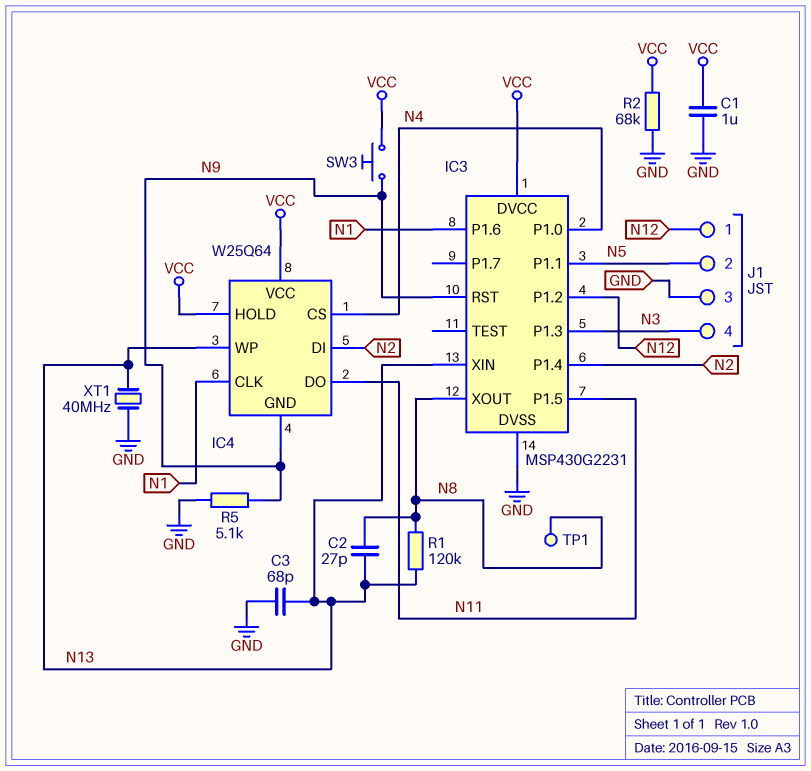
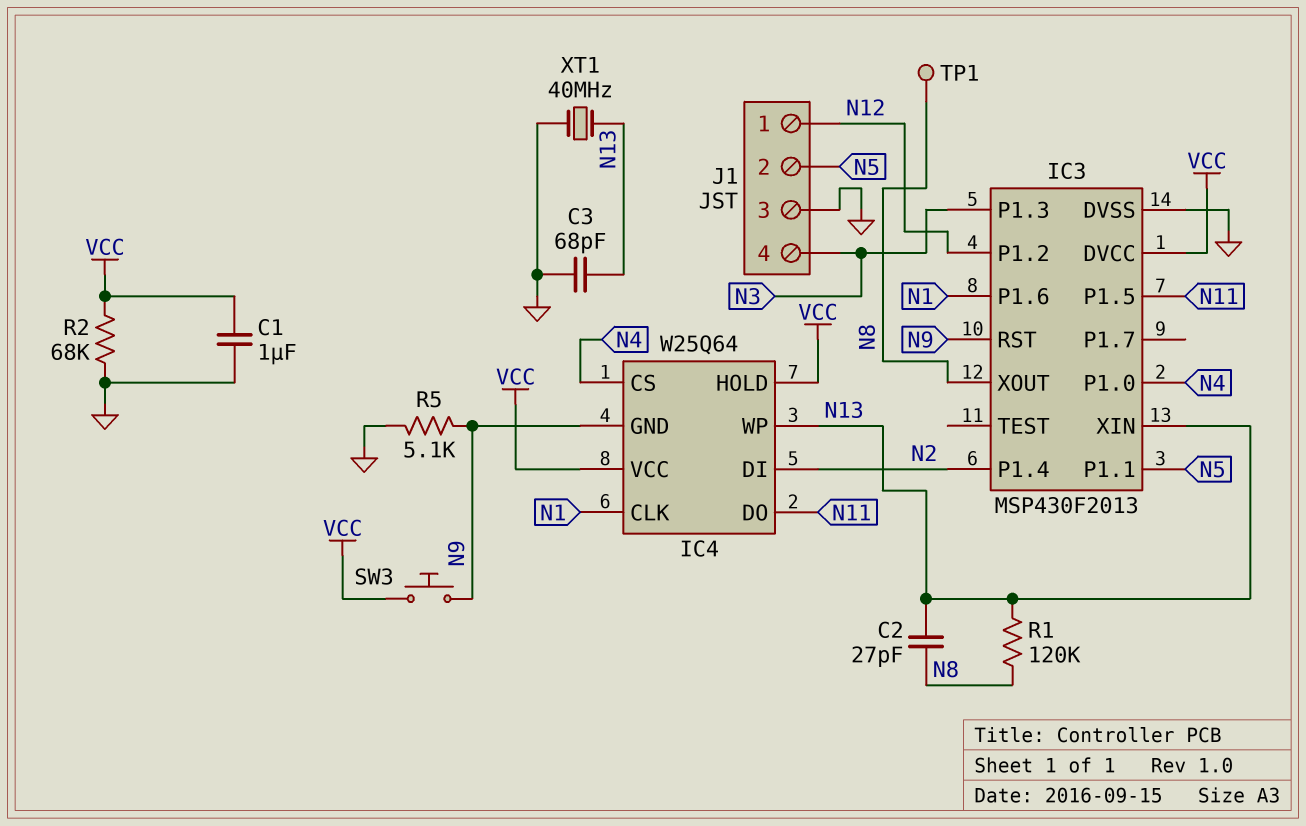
IC3: MSP430G2231 -> MSP430F2013

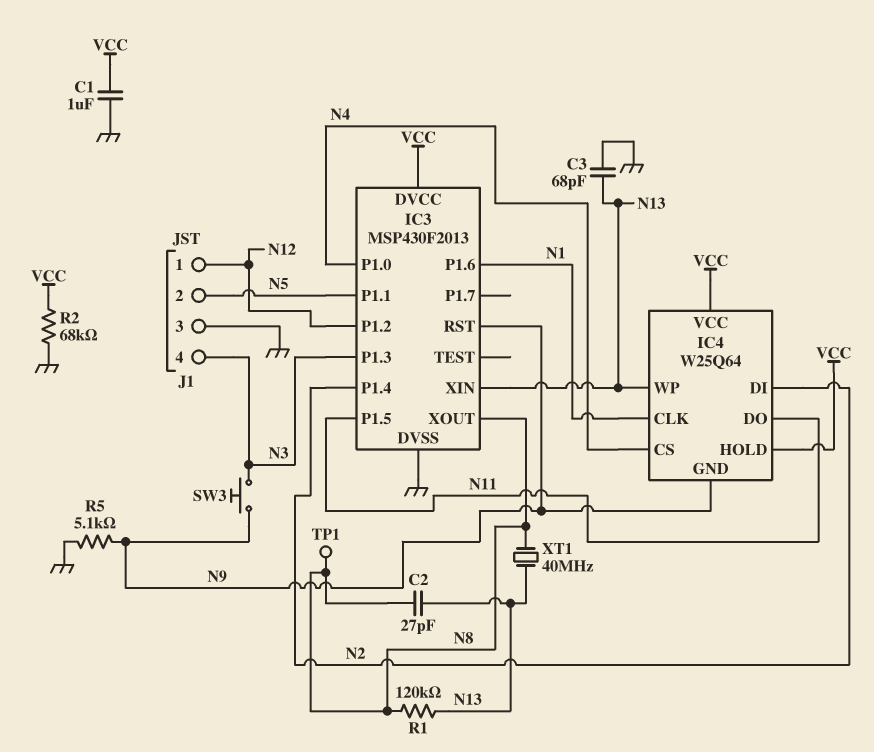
SW3: button (N9, VCC) -> button (N3, N9)
XT1: 40MHz (GND, N13) -> 40MHz (N8, N13)

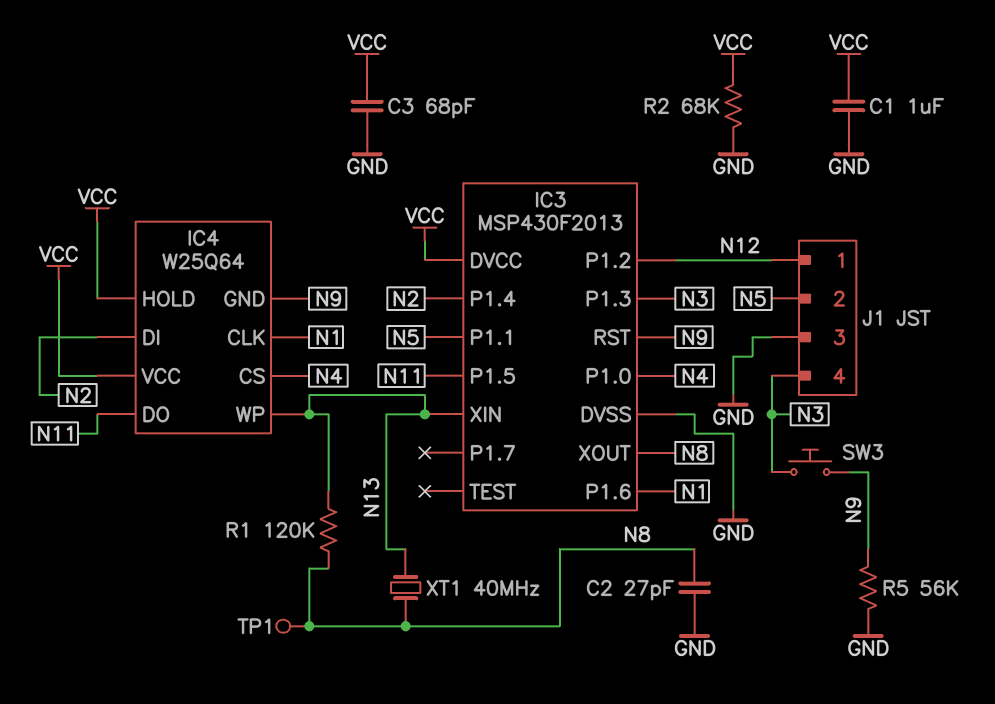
C2: 27pF (N8, N13) -> 27pF (GND, N8)
C3: 68pF (GND, N13) -> 68pF (GND, VCC)
R5: 5.1k (GND, N9) -> 56k (GND, N9)

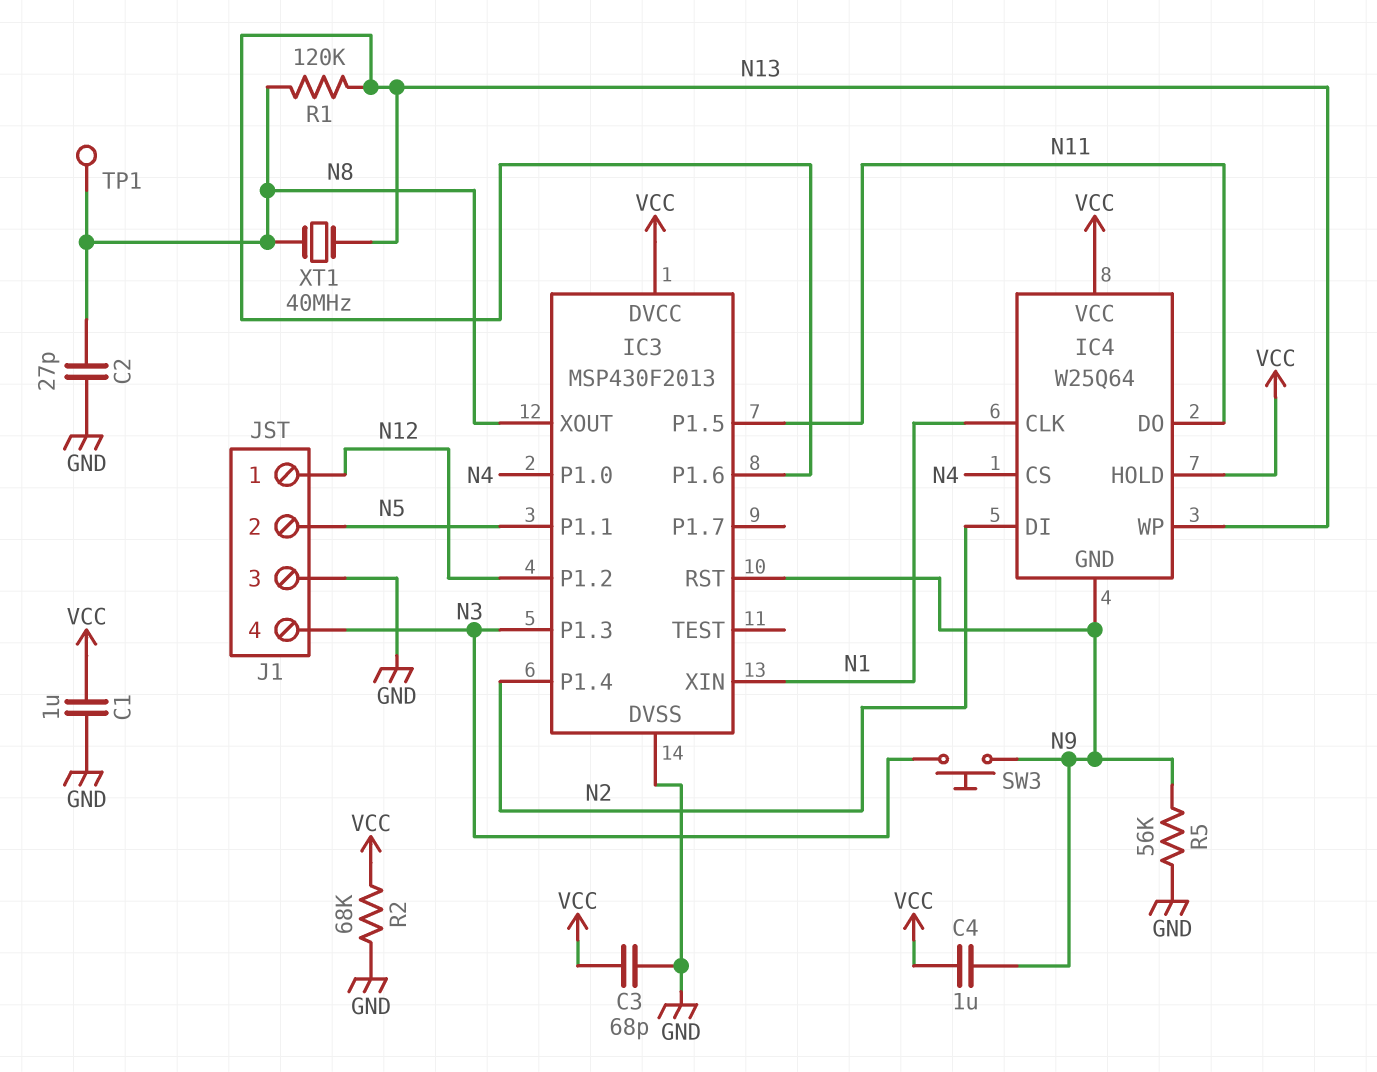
C4: none -> 1uF (N9, VCC)
IC3 pin P1.6: N1 -> N13
IC3 pin XIN: N13 -> N1

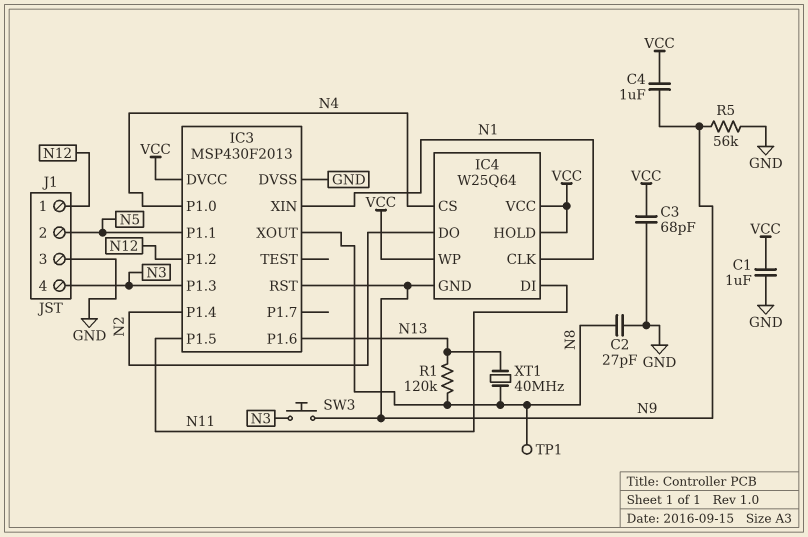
IC4 pin DI: N2 -> N11
IC4 pin DO: N11 -> N2
IC4 pin WP: N13 -> VCC
R2: 68k (GND, VCC) -> none

